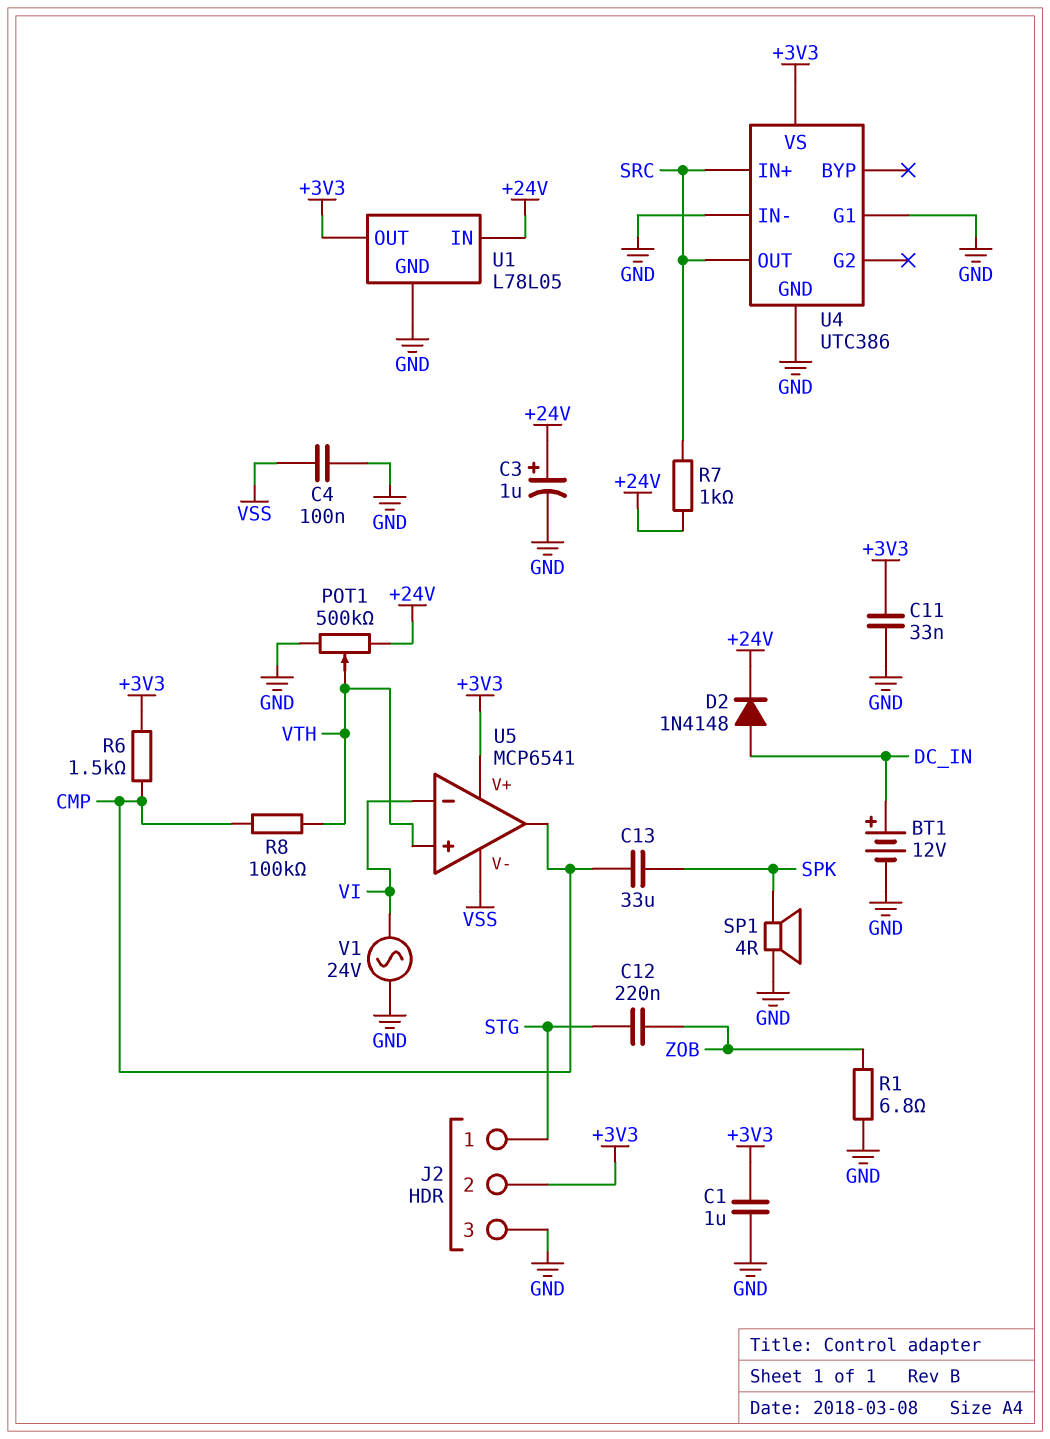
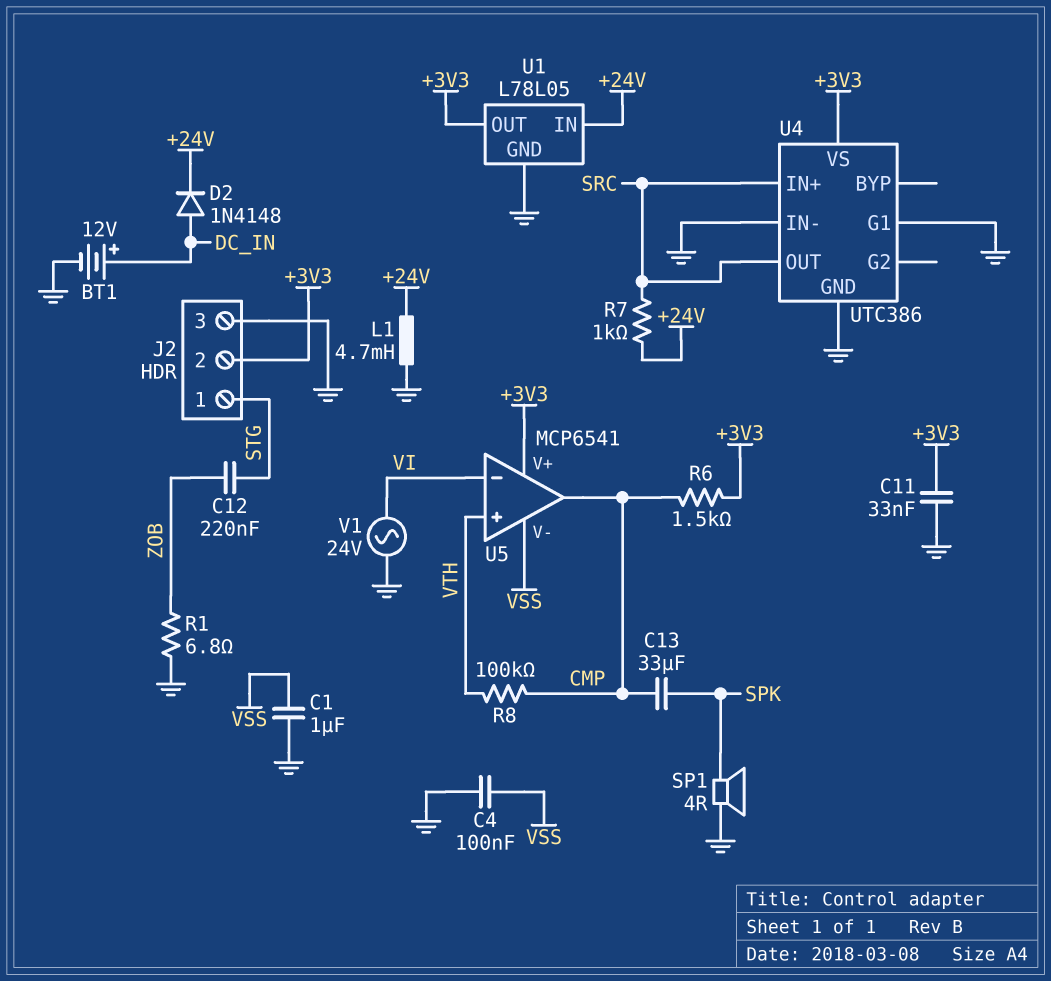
C1: 1uF (+3V3, GND) -> 1uF (GND, VSS)
C3: 1uF (plus +24V, minus GND) -> none
L1: none -> 4.7mH (+24V, GND)
POT1: 500k (+24V, GND, wiper VTH) -> none

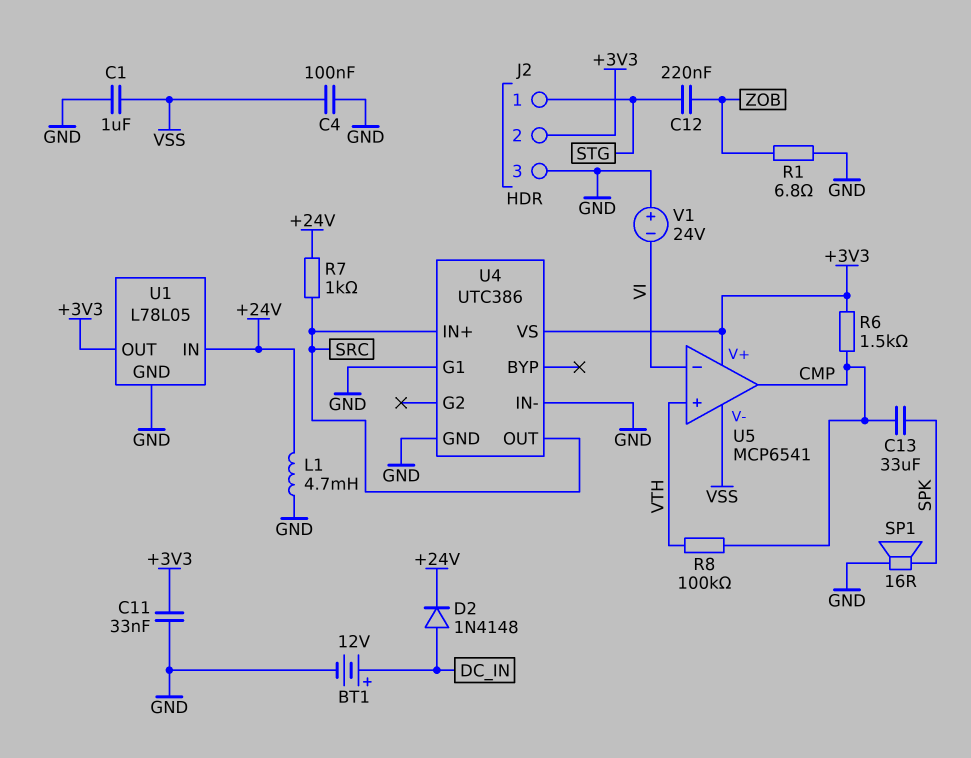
SP1: speaker 4R (GND, SPK) -> speaker 16R (GND, SPK)
V1: AC 24V (GND, VI) -> 24V (plus GND, minus VI)

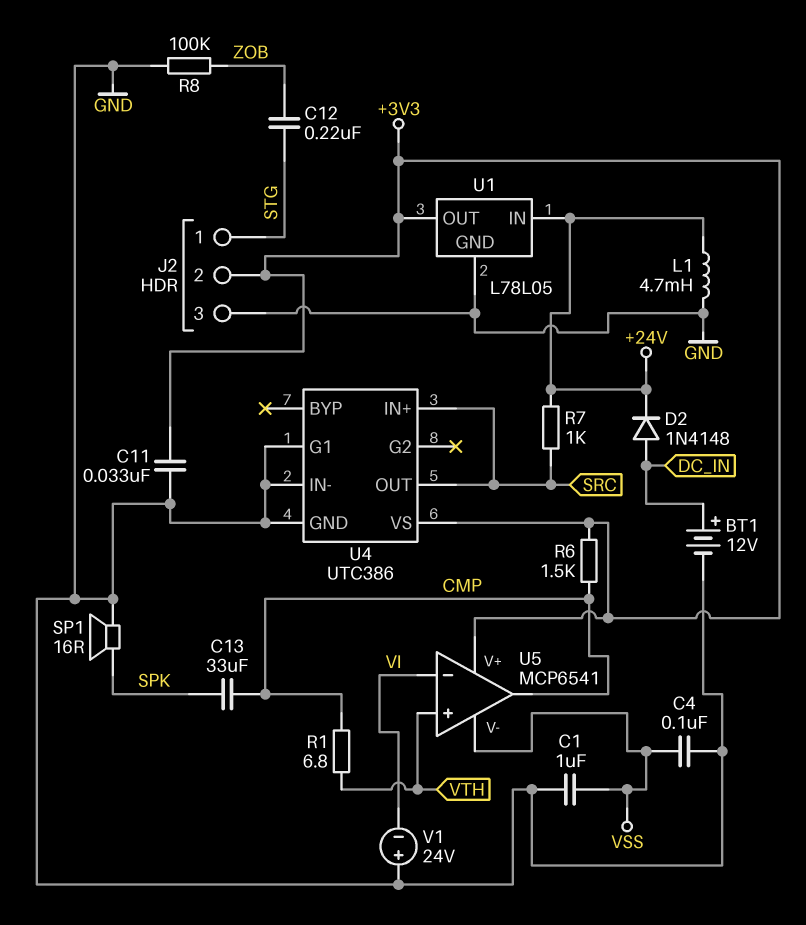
R1: 6.8 (GND, ZOB) -> 6.8 (CMP, VTH)
R8: 100k (CMP, VTH) -> 100k (GND, ZOB)

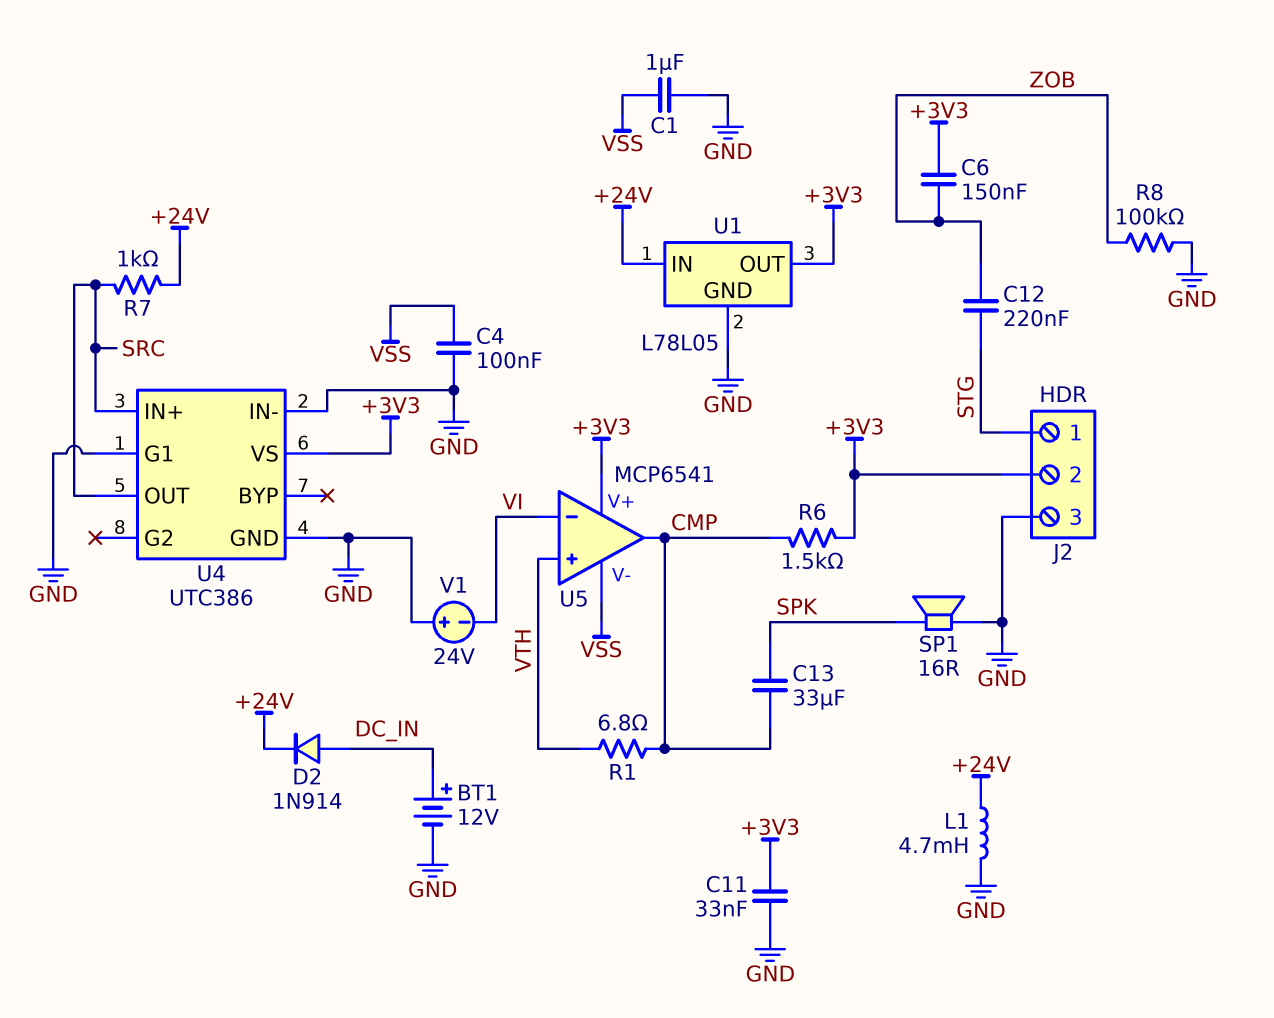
C6: none -> 150nF (+3V3, ZOB)
D2: diode 1N4148 (A DC_IN, K +24V) -> diode 1N914 (A DC_IN, K +24V)

